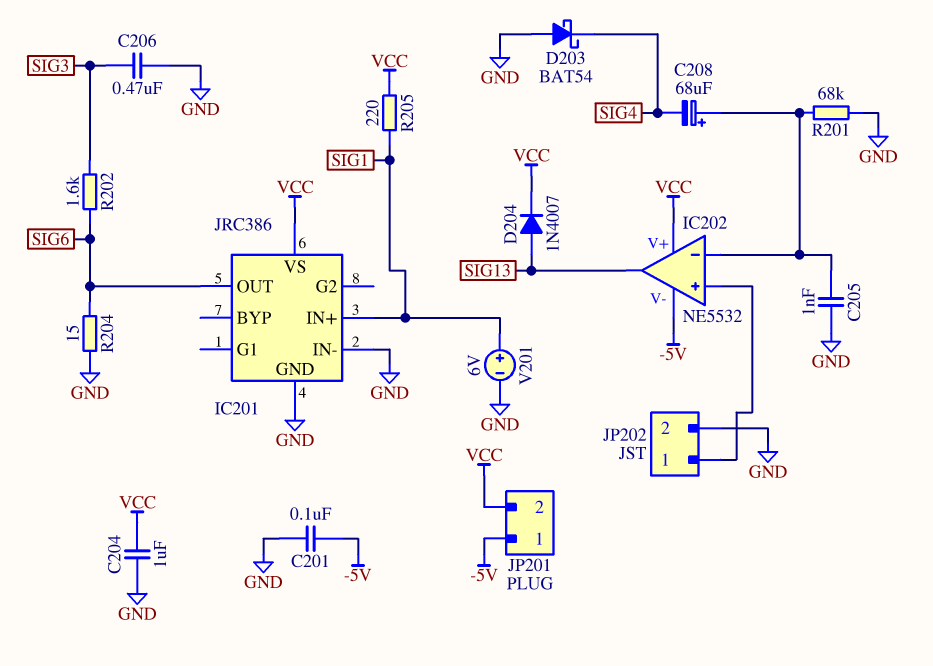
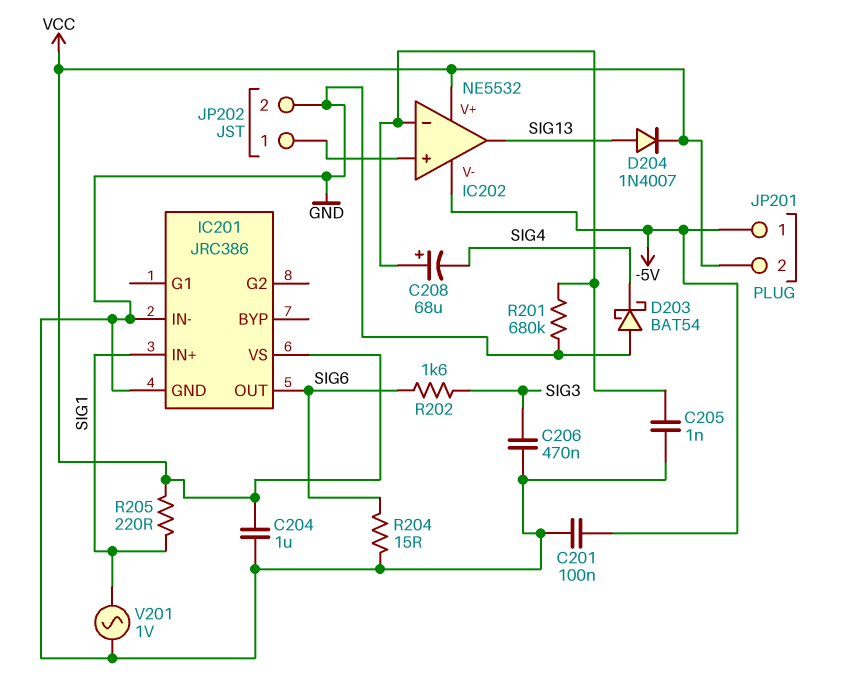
R201: 68k (GND, IC202/in-) -> 680k (GND, IC202/in-)
V201: 6V (plus SIG1, minus GND) -> AC 1V (GND, SIG1)

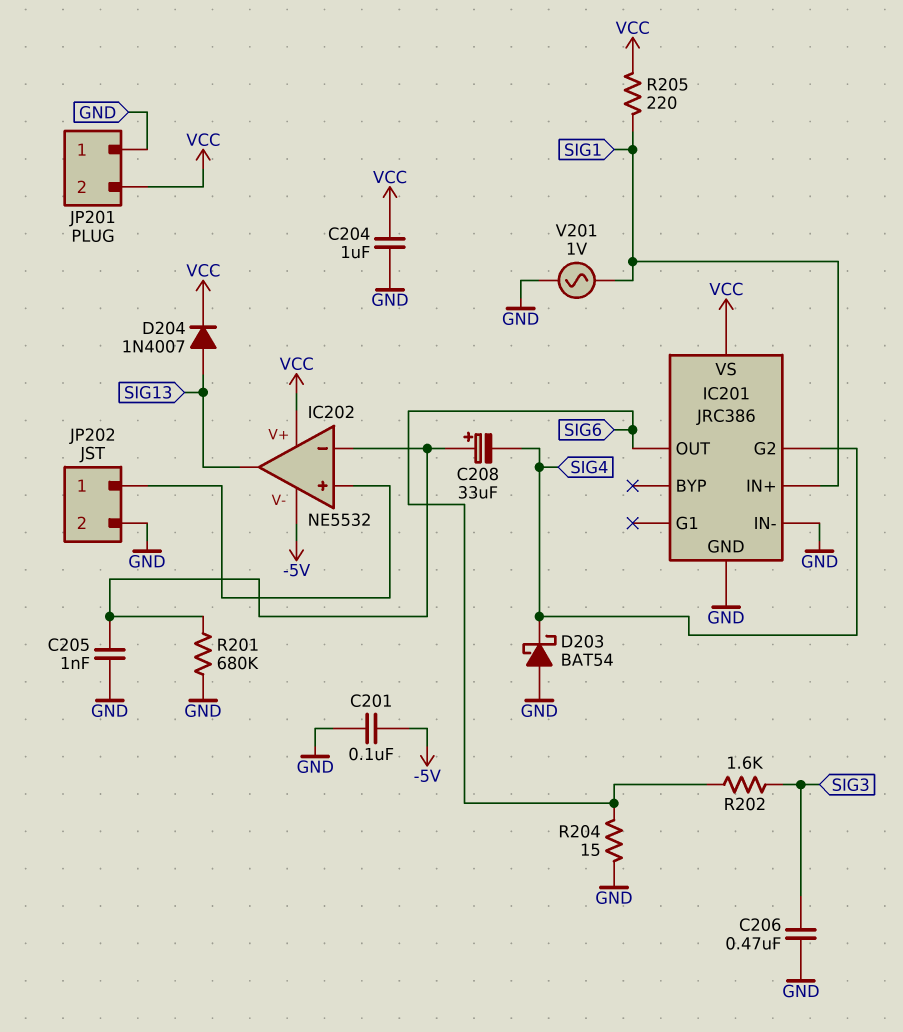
C208: 68uF (plus IC202/in-, minus SIG4) -> 33uF (plus IC202/in-, minus SIG4)
IC201 pin G2: none -> SIG4
JP201 pin 1: -5V -> GND

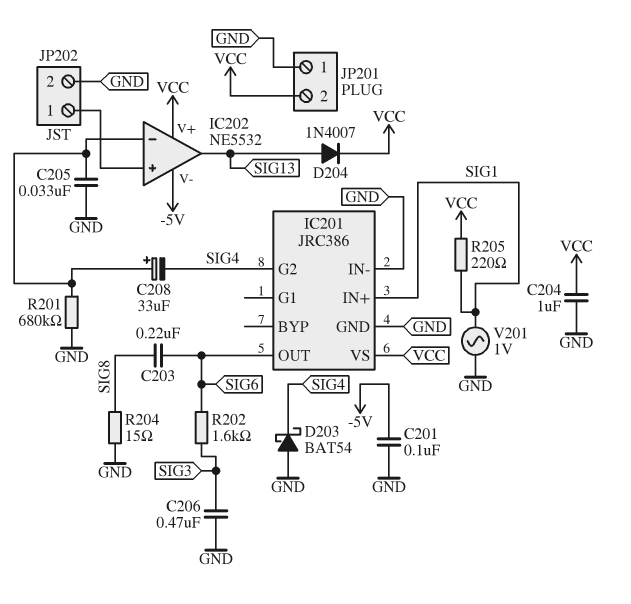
C203: none -> 220nF (SIG6, SIG8)
C205: 1nF (GND, IC202/in-) -> 33nF (GND, IC202/in-)
R204: 15 (GND, SIG6) -> 15 (GND, SIG8)

